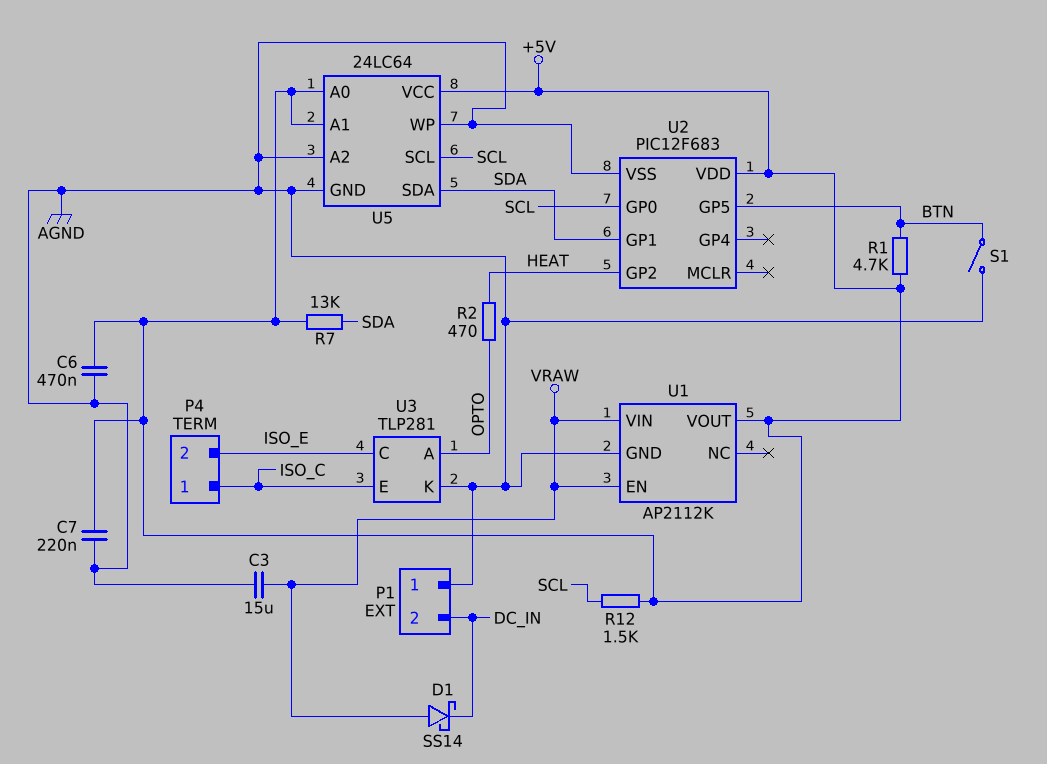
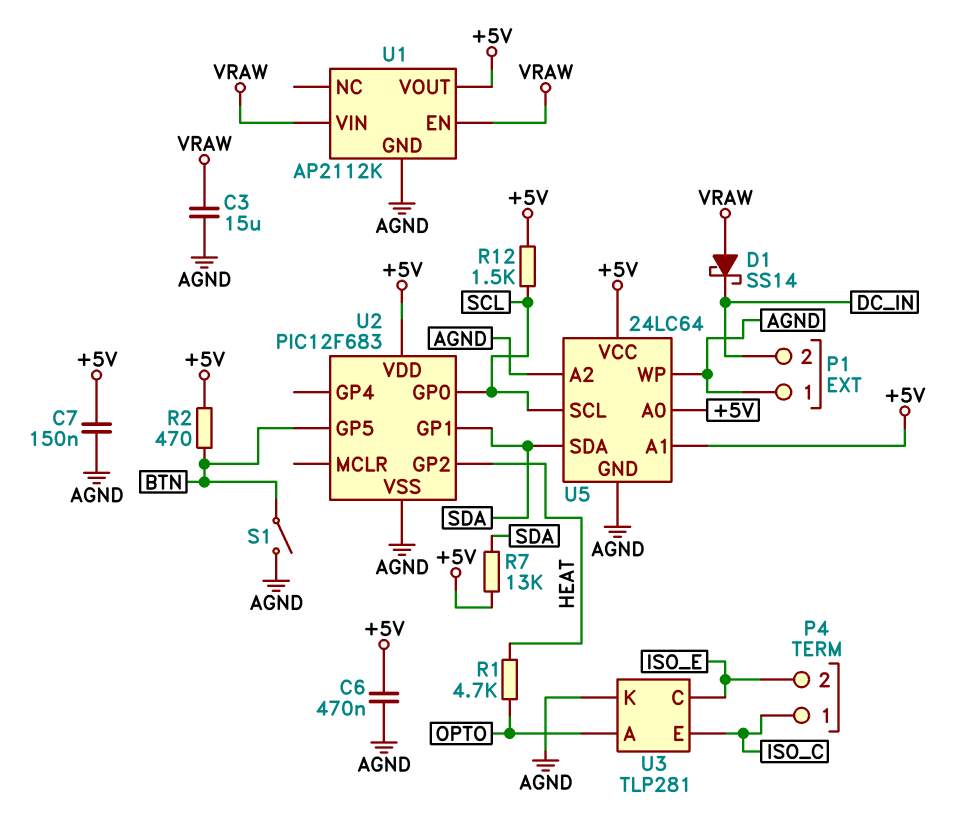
C7: 220nF (+5V, AGND) -> 150nF (+5V, AGND)
R1: 4.7k (+5V, BTN) -> 4.7k (HEAT, OPTO)
R2: 470 (HEAT, OPTO) -> 470 (+5V, BTN)

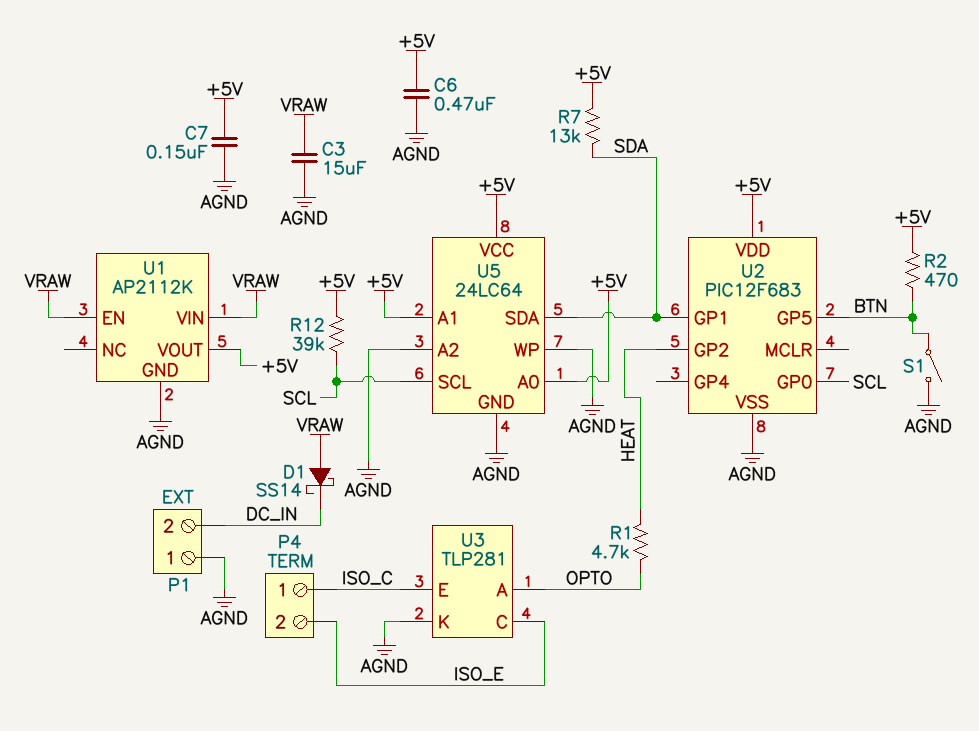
R12: 1.5k (+5V, SCL) -> 39k (+5V, SCL)

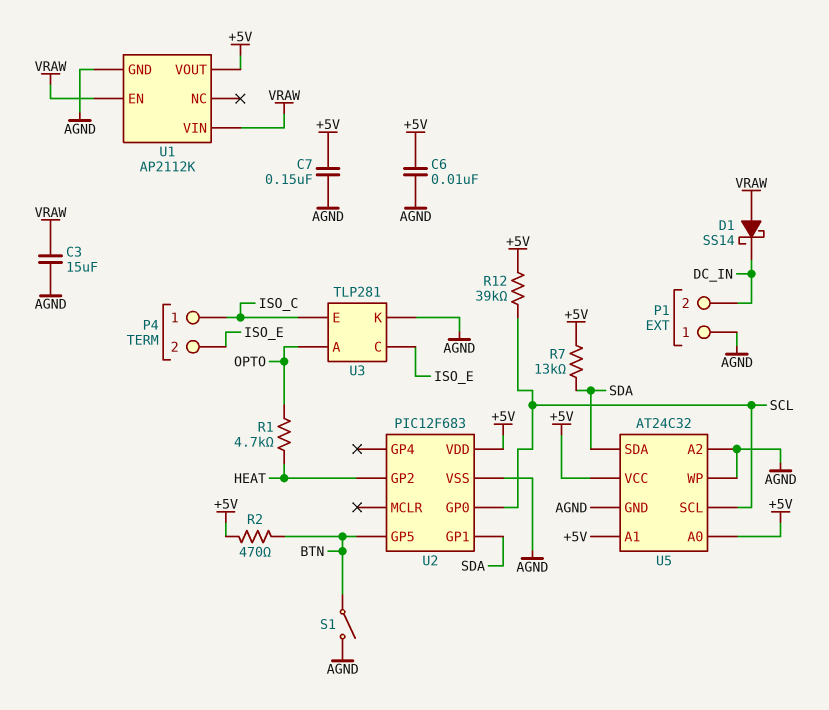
C6: 470nF (+5V, AGND) -> 10nF (+5V, AGND)
U5: 24LC64 -> AT24C32

